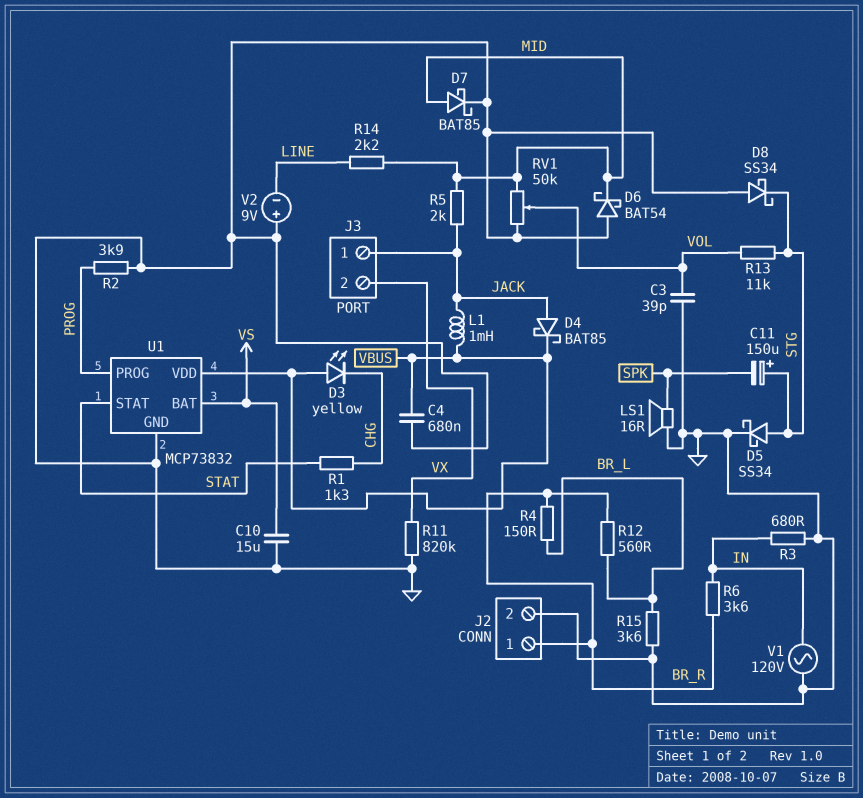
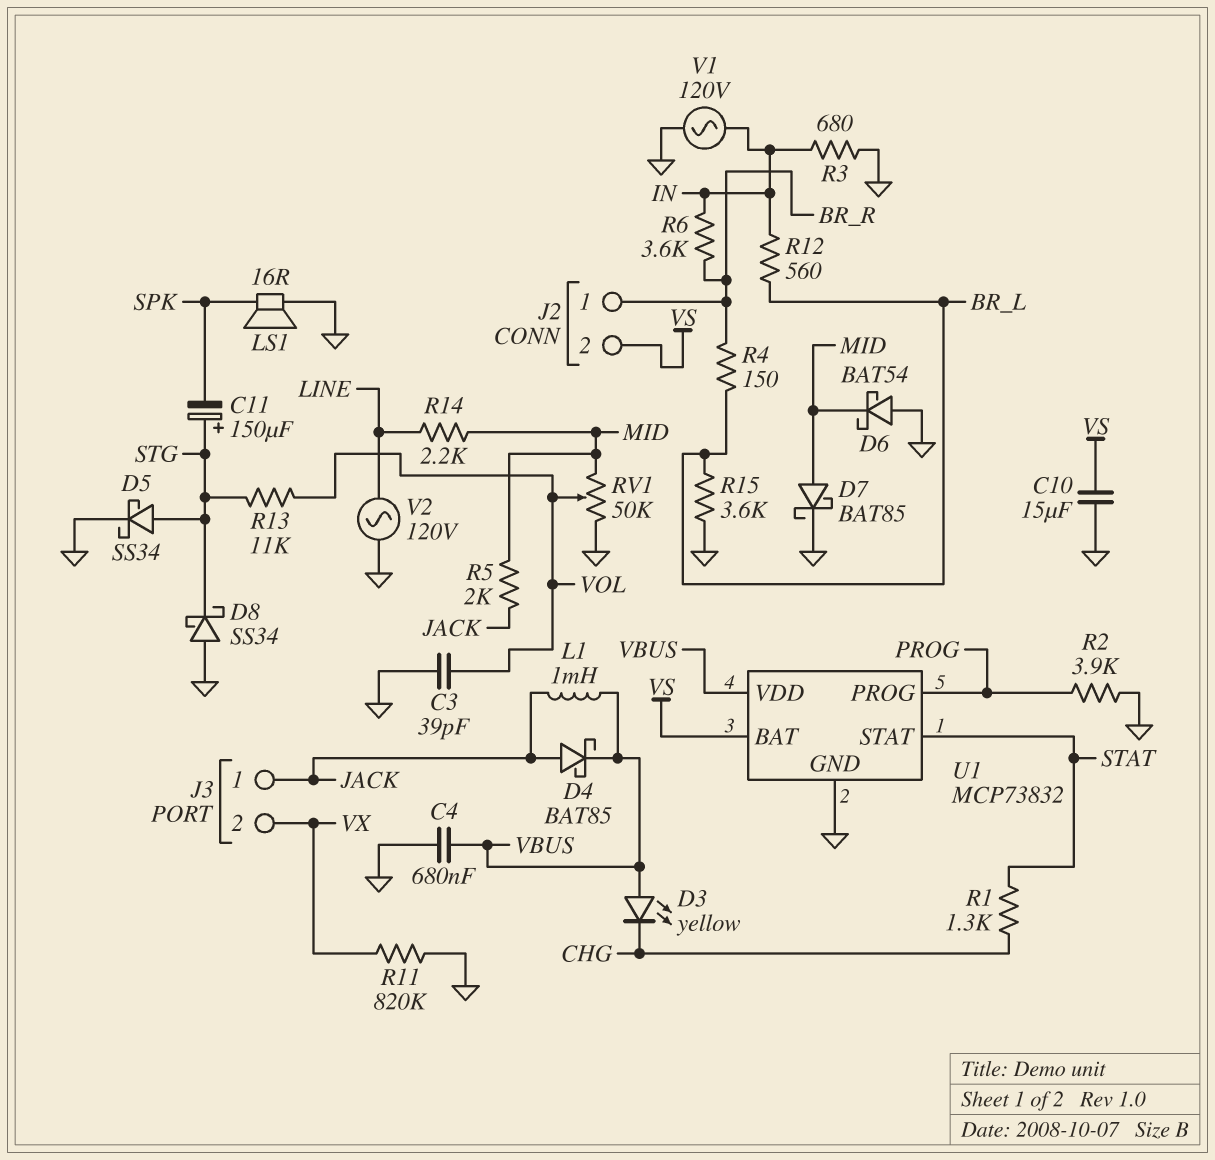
J2 pin 2: GND -> VS
R12: 560 (BR_L, BR_R) -> 560 (BR_L, IN)
V2: 9V (plus GND, minus LINE) -> AC 120V (GND, LINE)

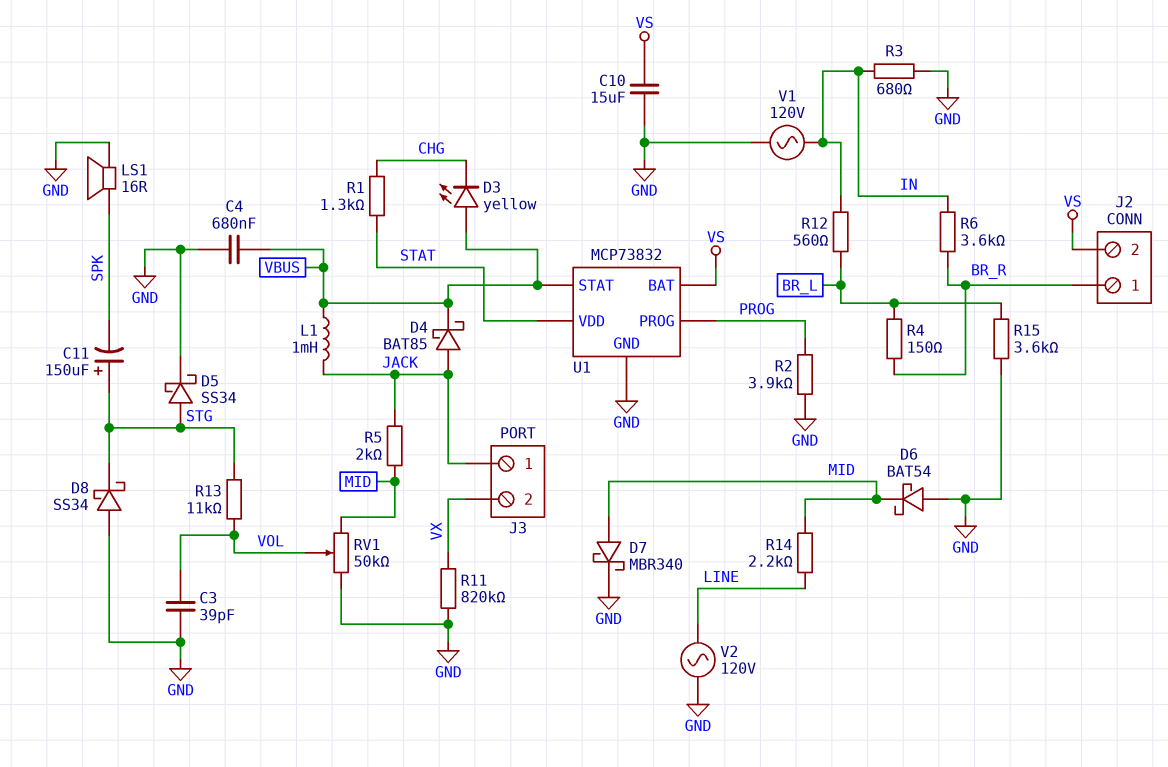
D7: schottky BAT85 (A MID, K GND) -> schottky MBR340 (A MID, K GND)
U1 pin STAT: STAT -> VBUS
U1 pin VDD: VBUS -> STAT

